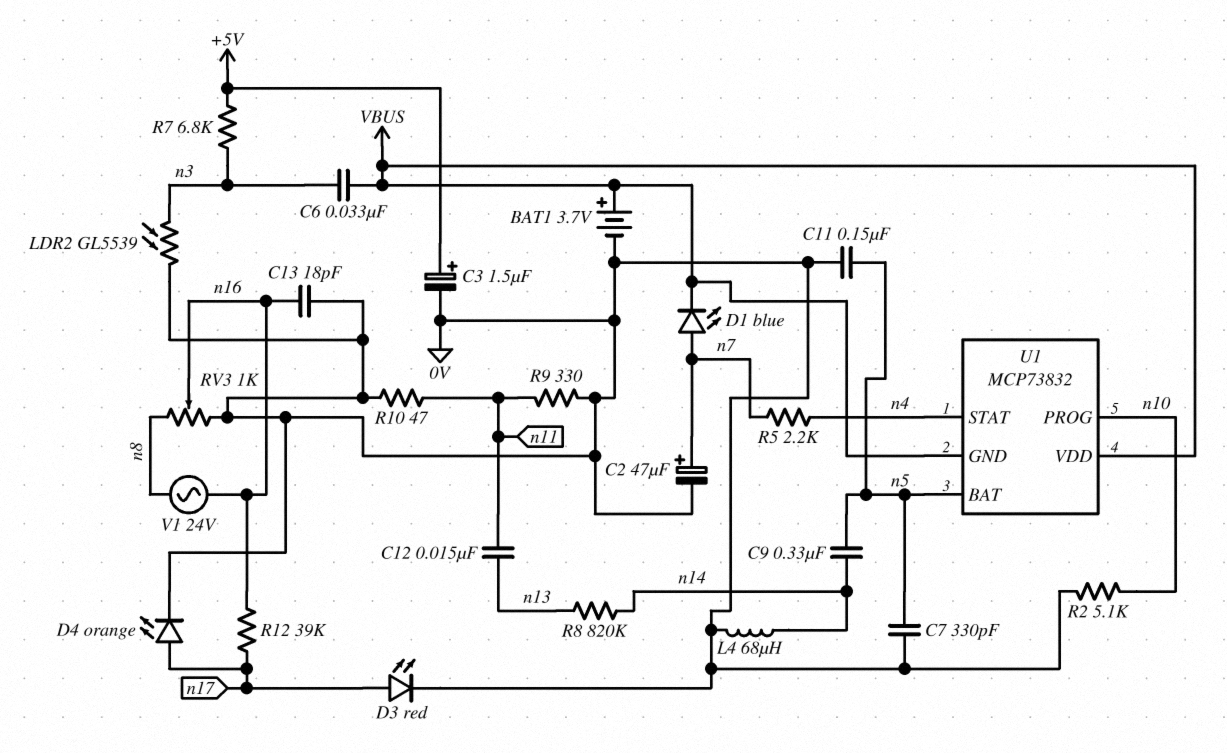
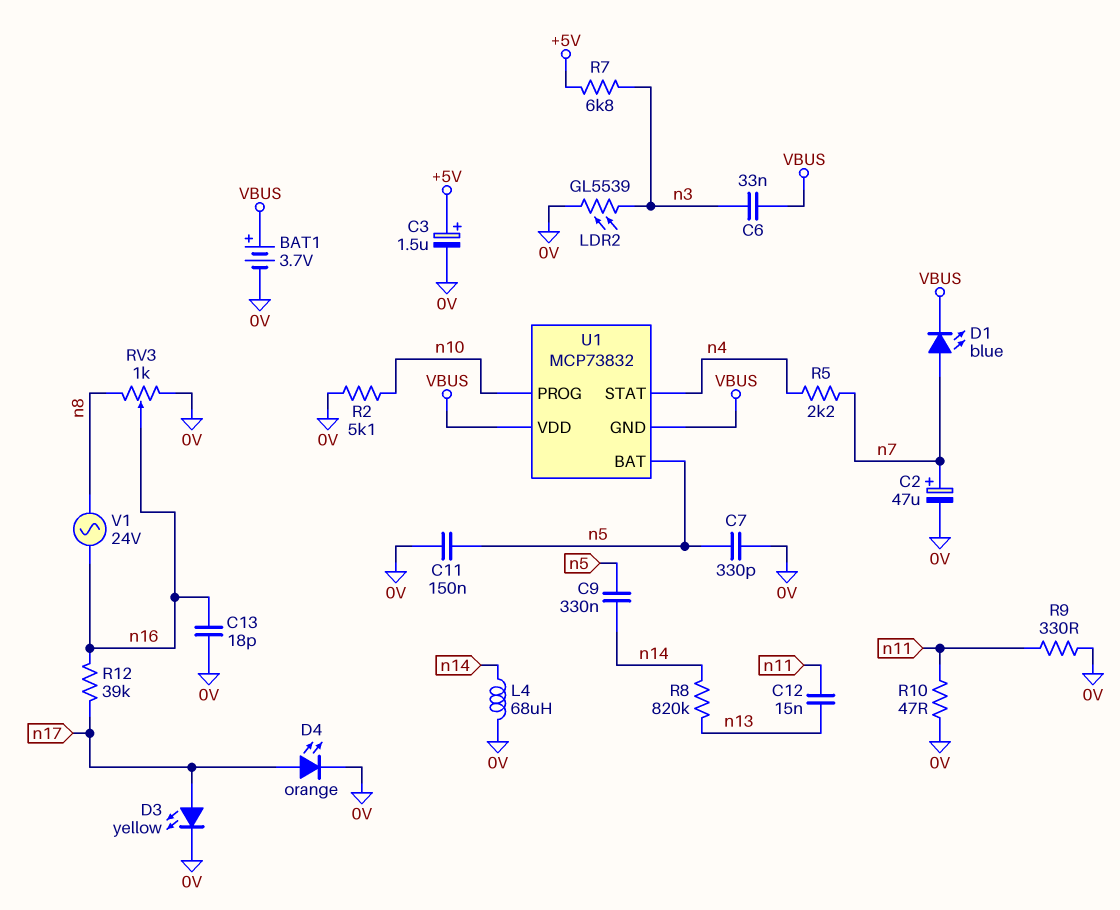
D3: LED red (A n17, K 0V) -> LED yellow (A n17, K 0V)

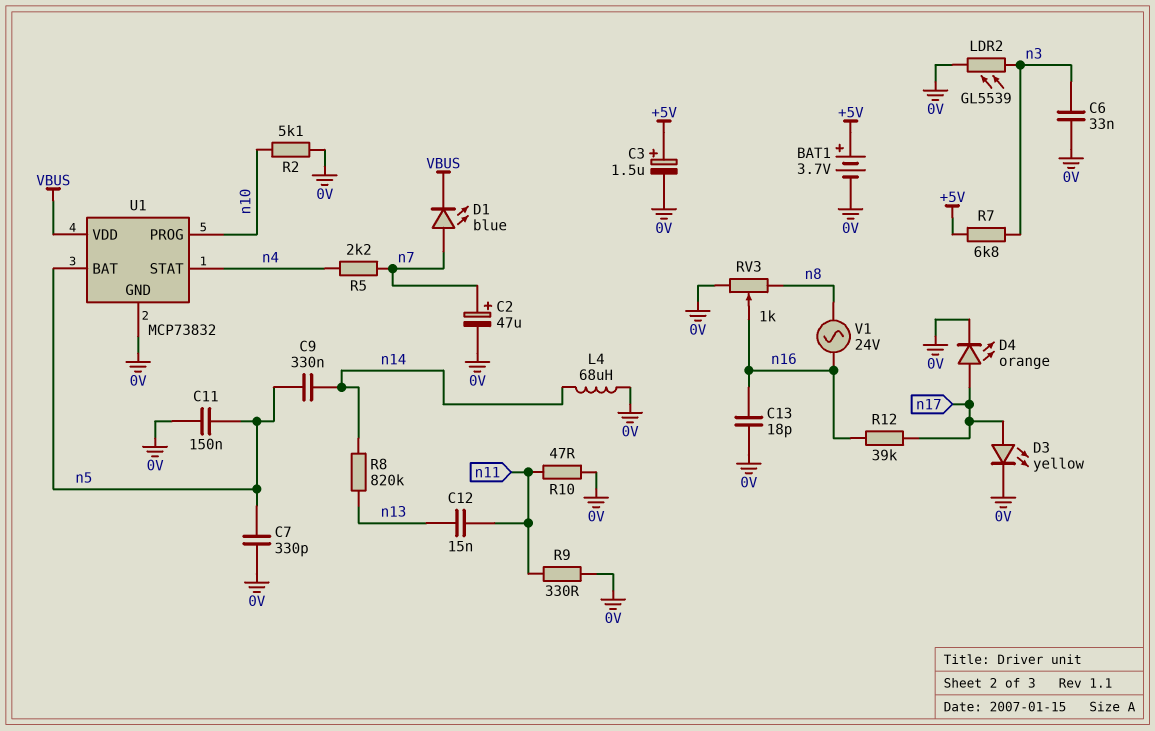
BAT1: 3.7V (plus VBUS, minus 0V) -> 3.7V (plus +5V, minus 0V)
C6: 33nF (VBUS, n3) -> 33nF (0V, n3)
U1 pin GND: VBUS -> 0V

